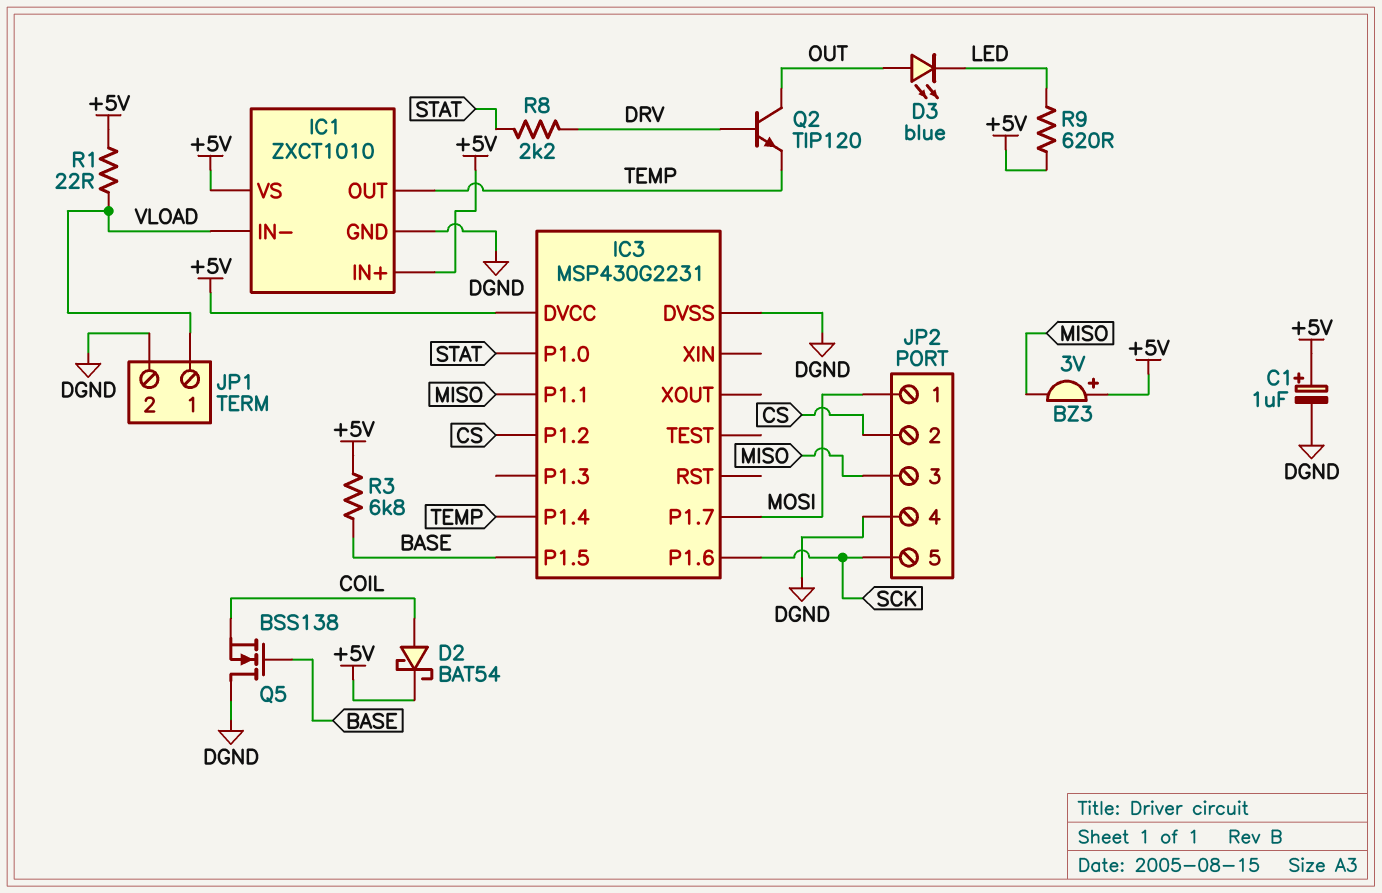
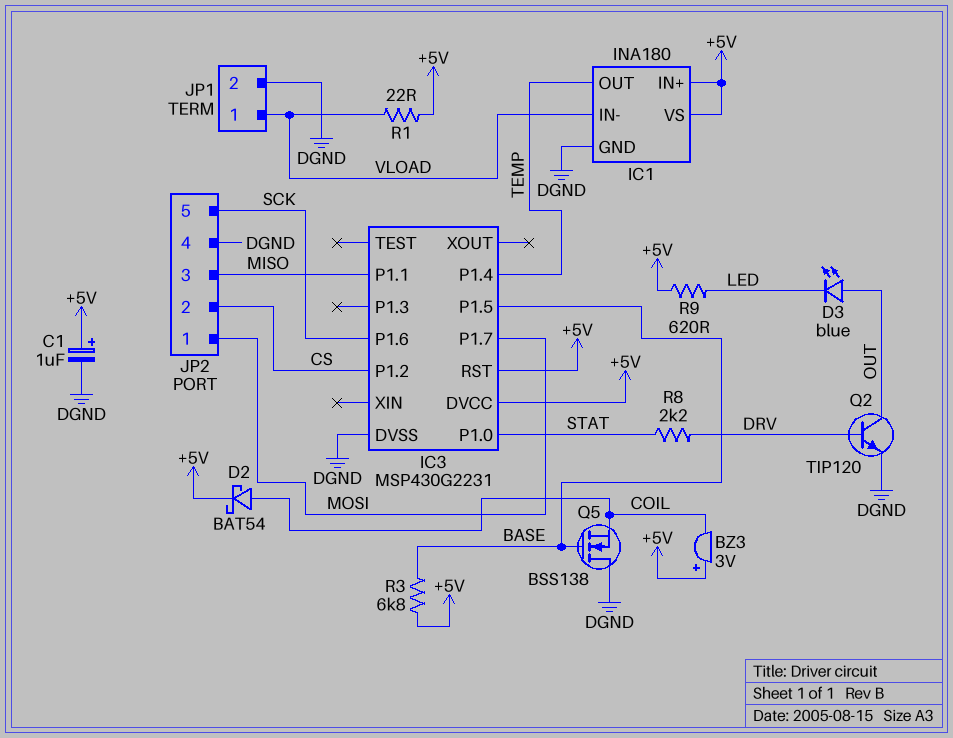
BZ3: buzzer 3V (plus +5V, minus MISO) -> buzzer 3V (plus +5V, minus COIL)
IC1: ZXCT1010 -> INA180
IC3 pin RST: none -> +5V
Q2: NPN TIP120 (B DRV, C OUT, E TEMP) -> NPN TIP120 (B DRV, C OUT, E DGND)

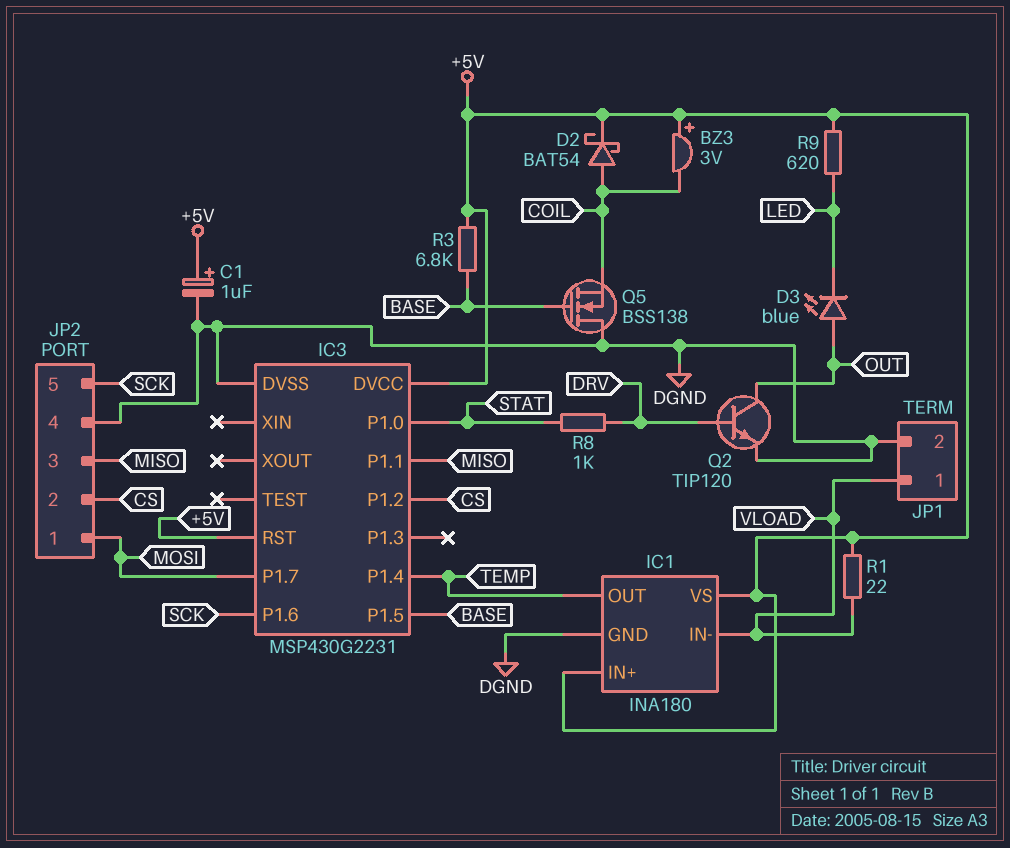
R8: 2.2k (DRV, STAT) -> 1k (DRV, STAT)

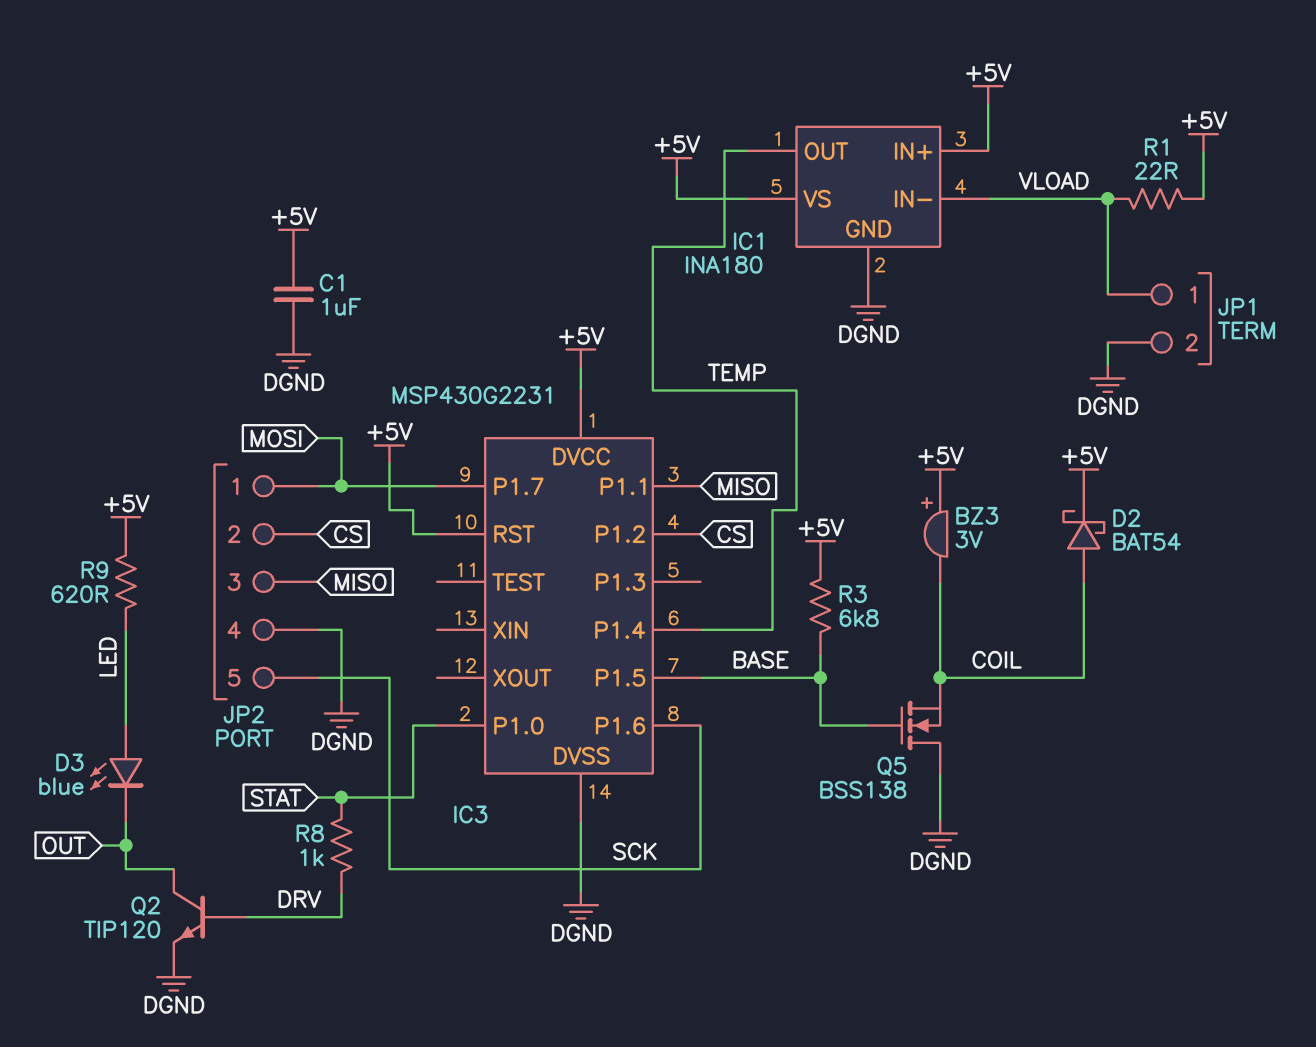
C1: 1uF (plus +5V, minus DGND) -> 1uF (+5V, DGND)
D3: LED blue (A OUT, K LED) -> LED blue (A LED, K OUT)

